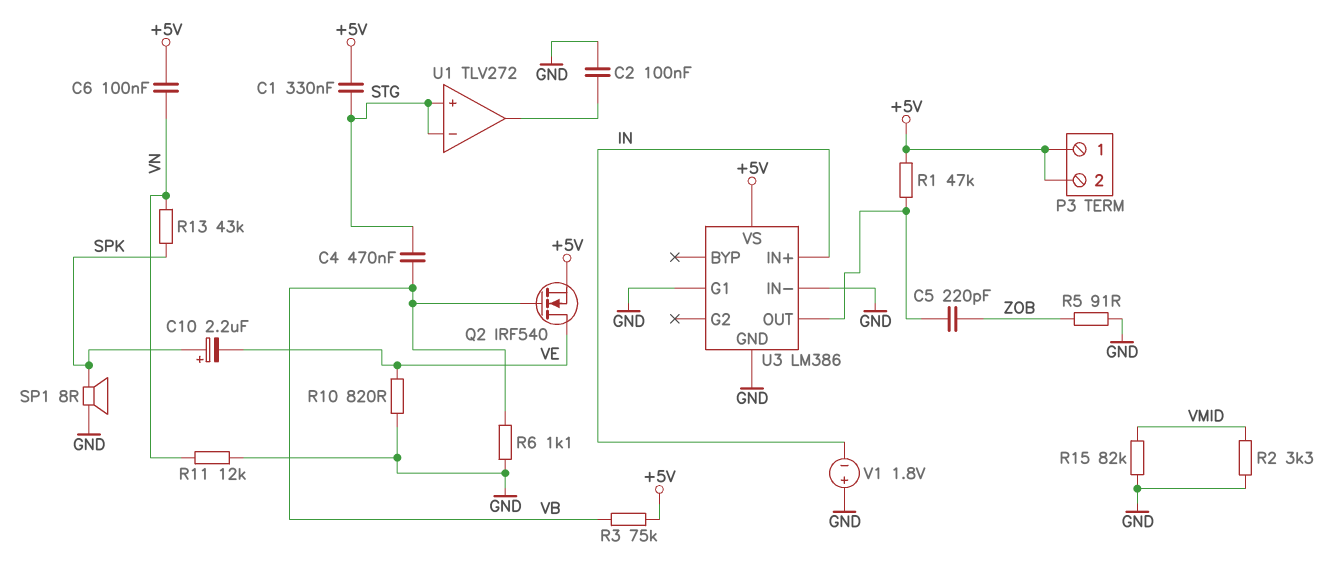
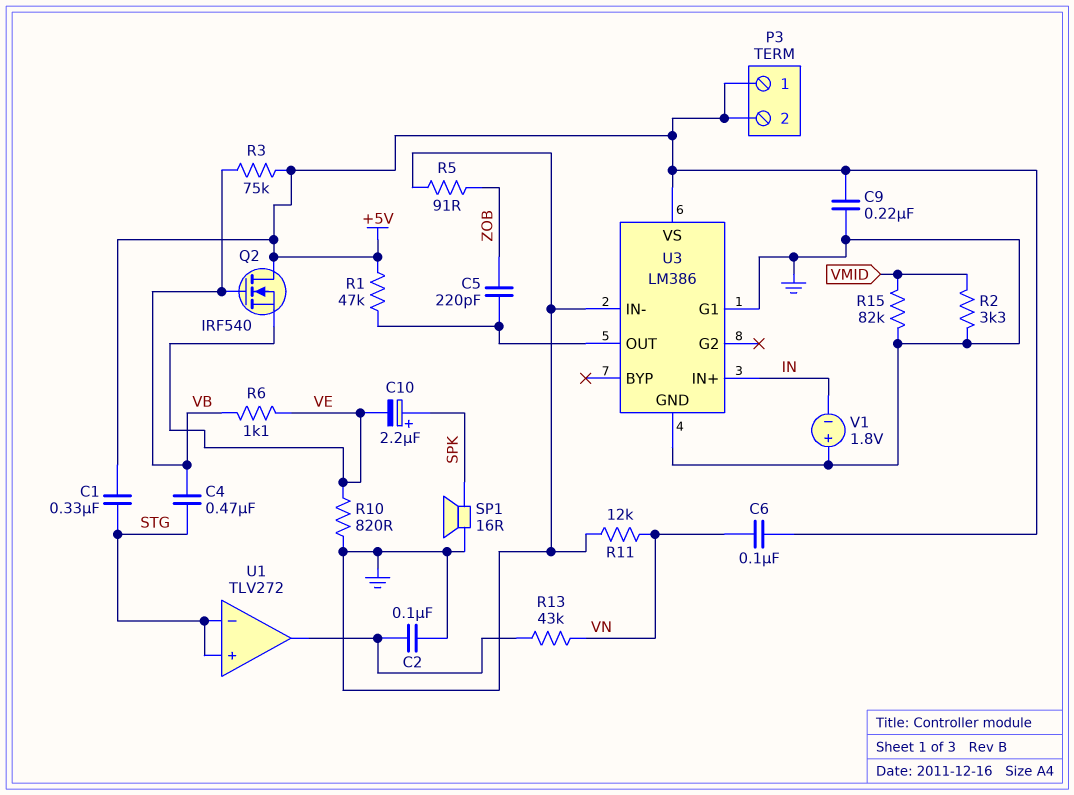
C9: none -> 220nF (+5V, GND)
Q2: NMOS IRF540 (G VB, D VE, S +5V) -> NMOS IRF540 (G VB, D +5V, S VE)
R6: 1.1k (GND, VB) -> 1.1k (VB, VE)
R13: 43k (SPK, VN) -> 43k (U1/out, VN)
SP1: speaker 8R (GND, SPK) -> speaker 16R (GND, SPK)

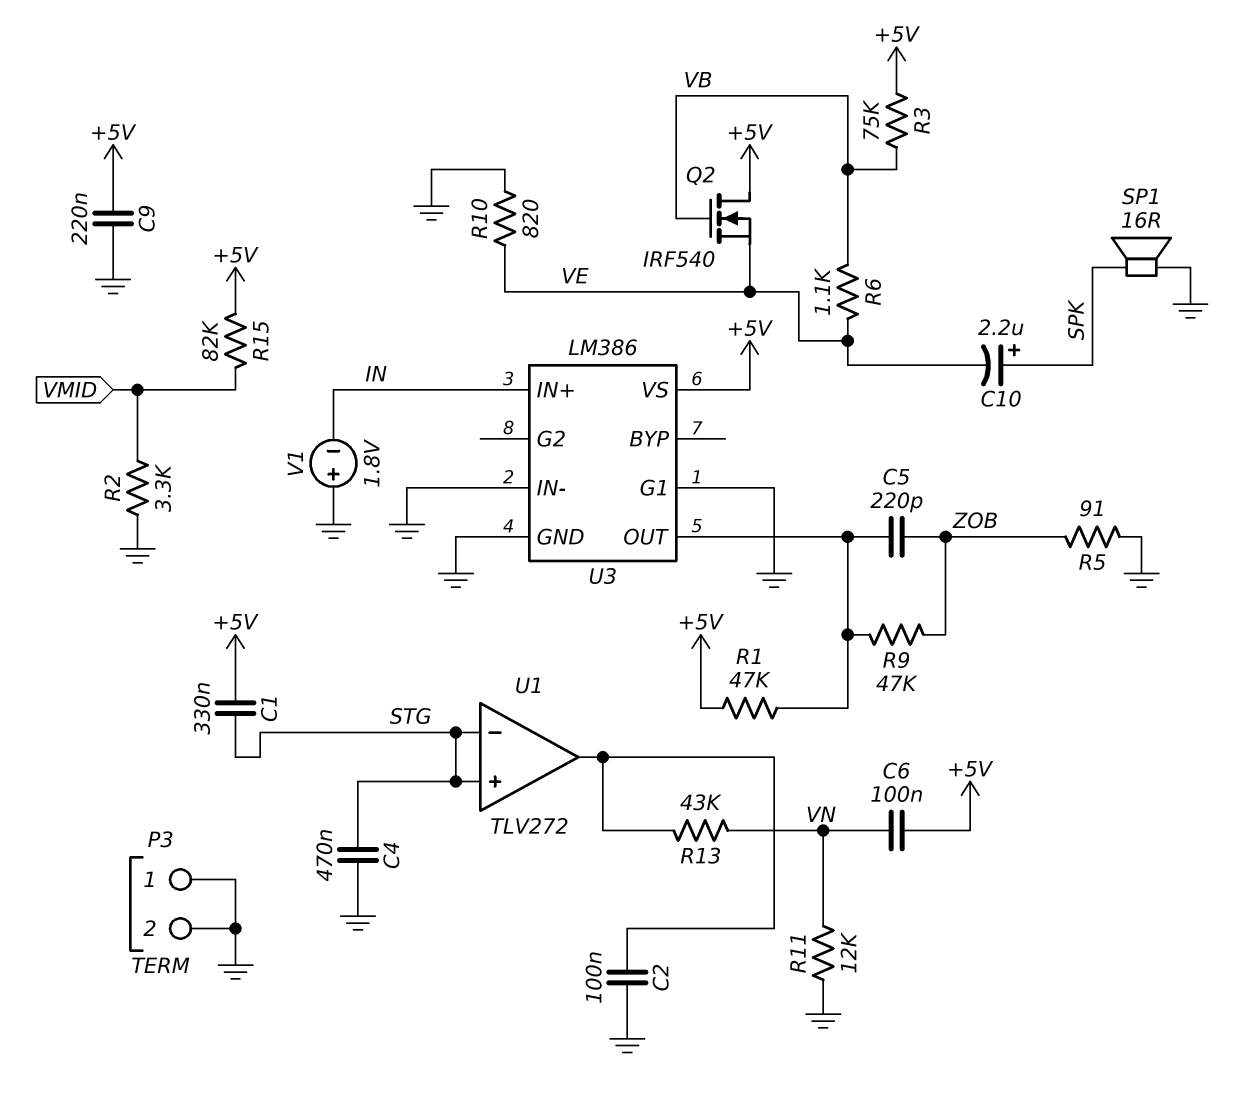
C4: 470nF (STG, VB) -> 470nF (GND, STG)
P3 pin 1: +5V -> GND
P3 pin 2: +5V -> GND
R9: none -> 47k (U3/OUT, ZOB)
R15: 82k (GND, VMID) -> 82k (+5V, VMID)

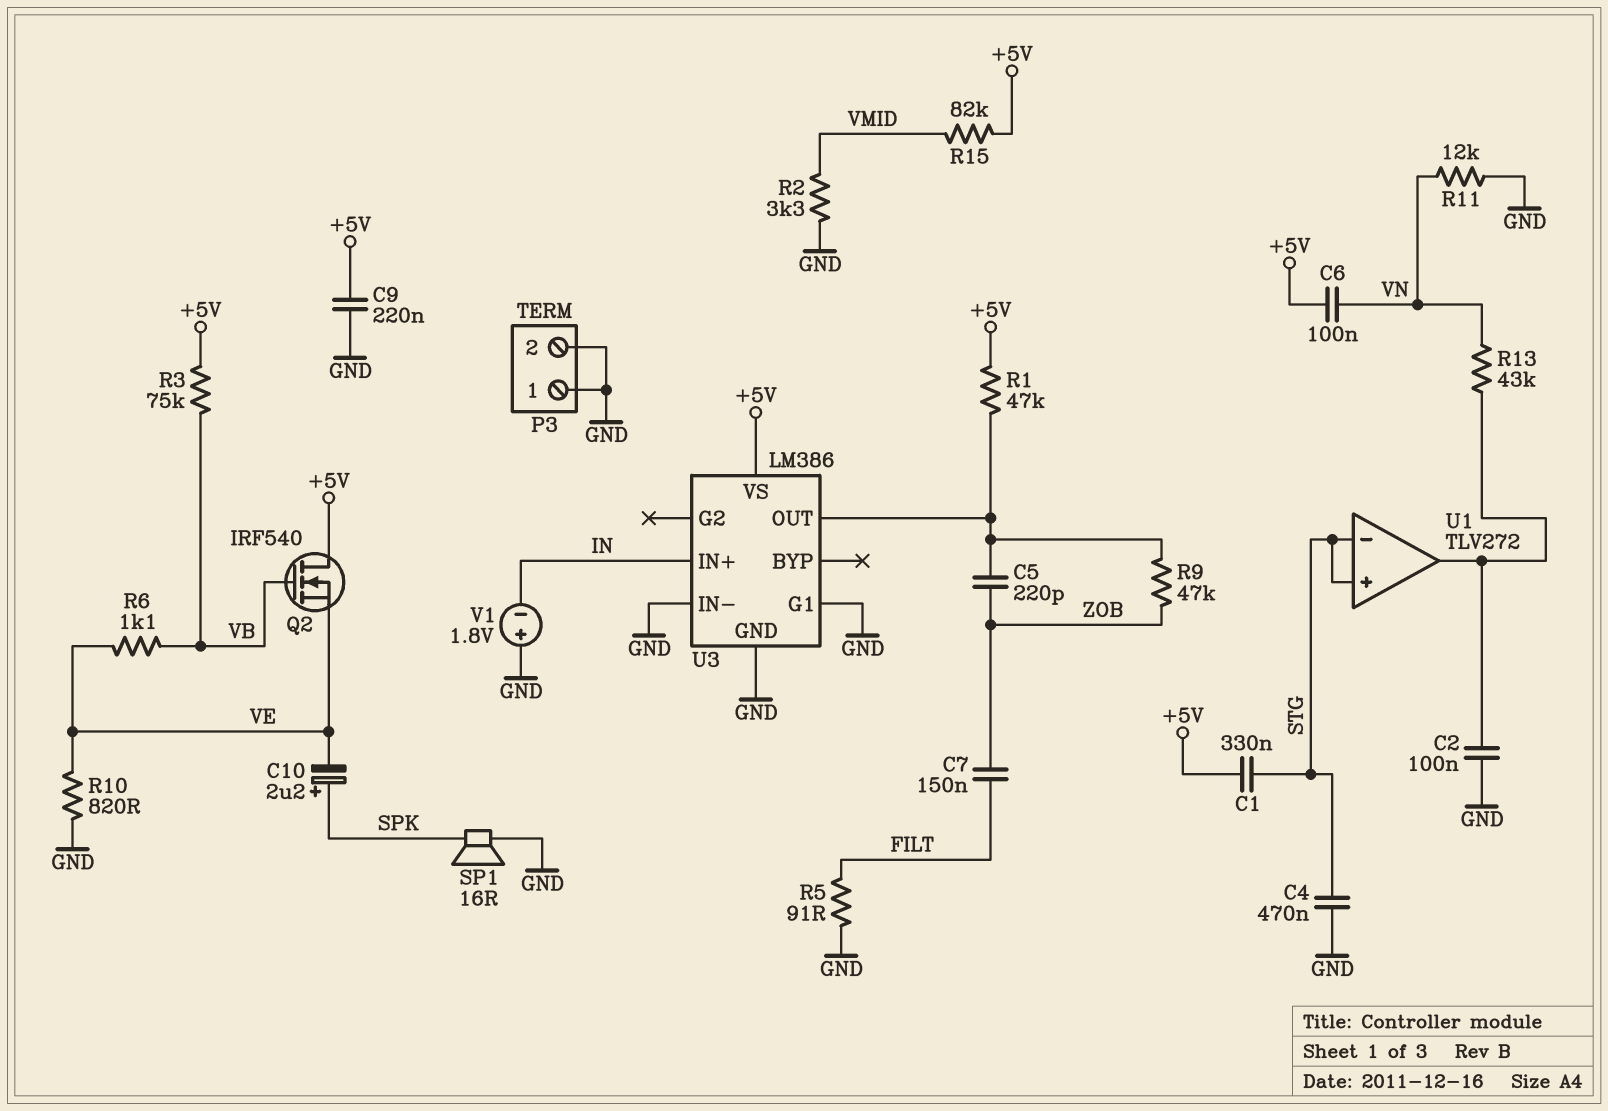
C7: none -> 150nF (FILT, ZOB)
R5: 91 (GND, ZOB) -> 91 (FILT, GND)

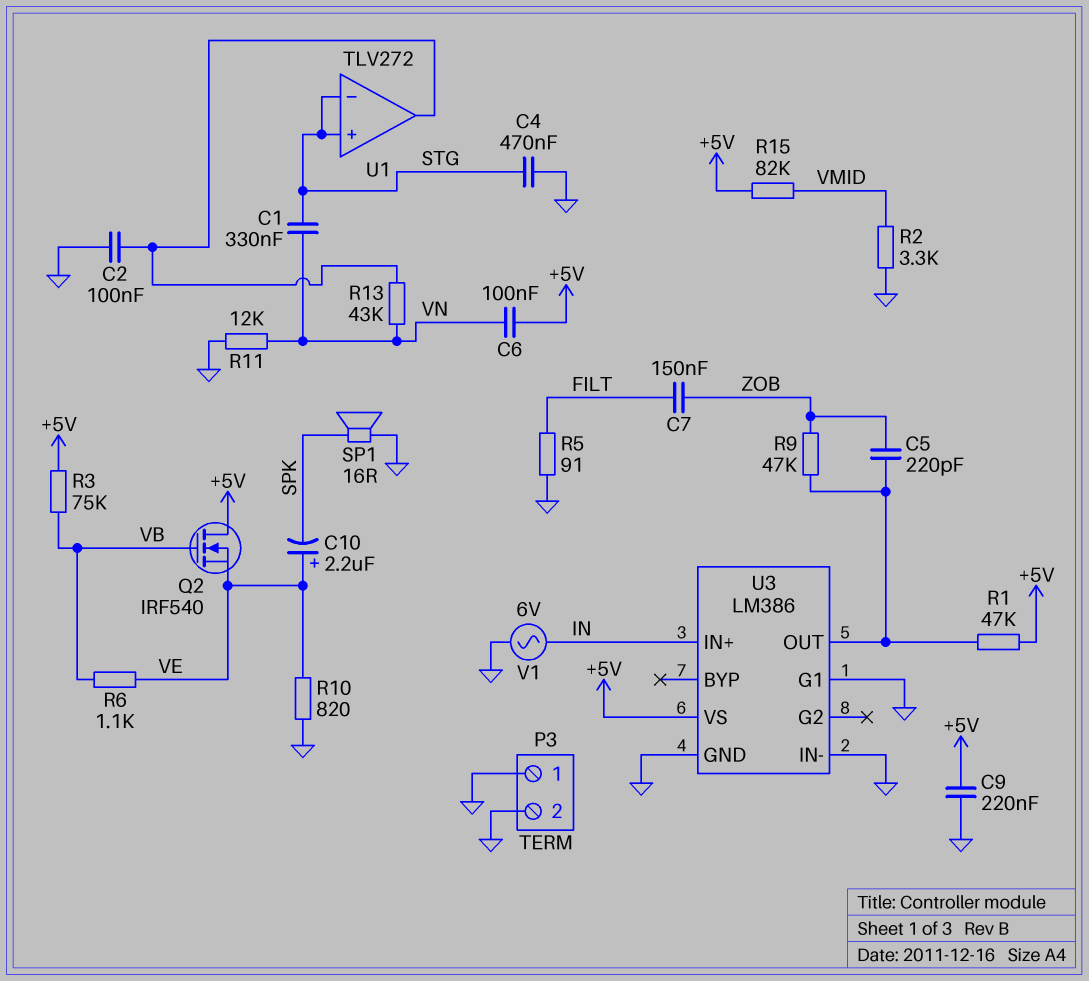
C1: 330nF (+5V, STG) -> 330nF (STG, VN)
C10: 2.2uF (plus SPK, minus VE) -> 2.2uF (plus VE, minus SPK)
V1: 1.8V (plus GND, minus IN) -> AC 6V (GND, IN)

